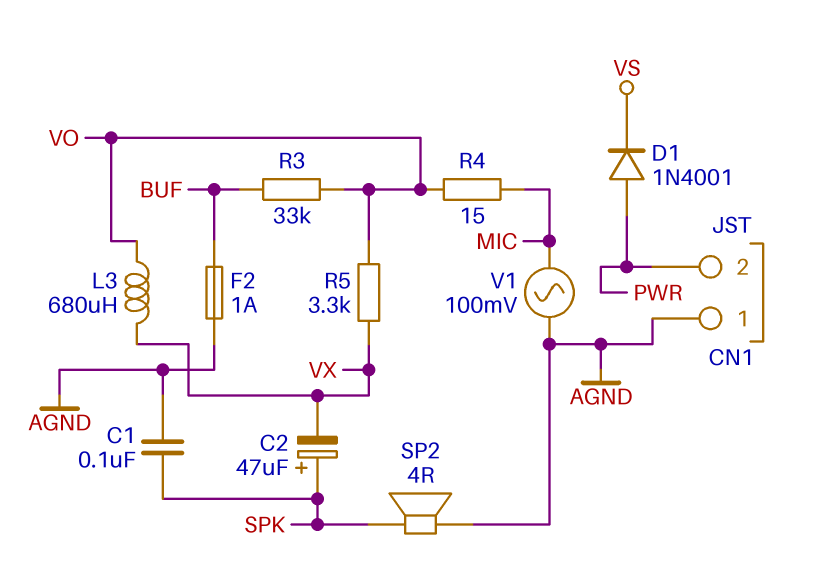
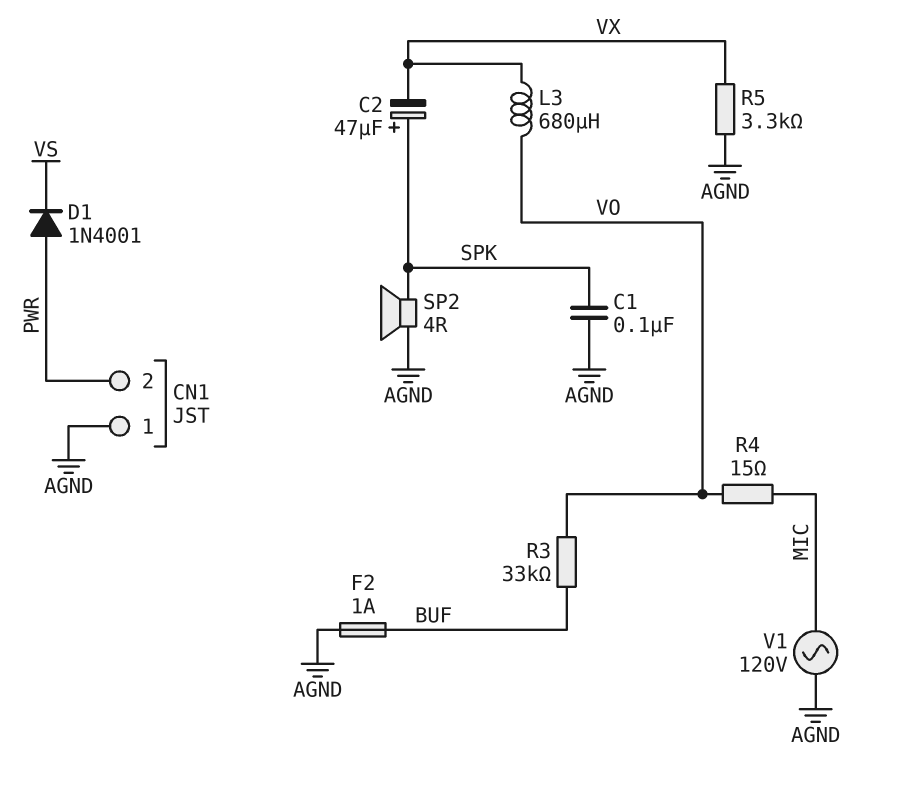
R5: 3.3k (VO, VX) -> 3.3k (AGND, VX)
V1: AC 100mV (AGND, MIC) -> AC 120V (AGND, MIC)

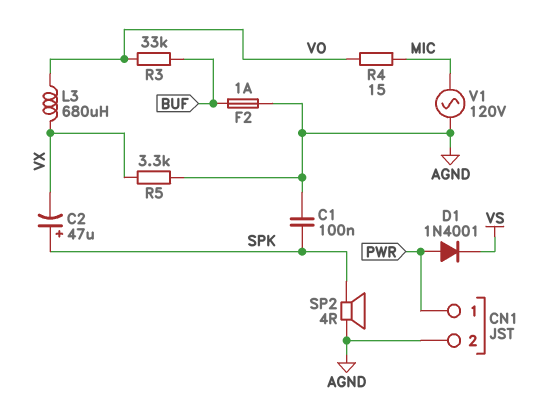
CN1 pin 1: AGND -> PWR
CN1 pin 2: PWR -> AGND

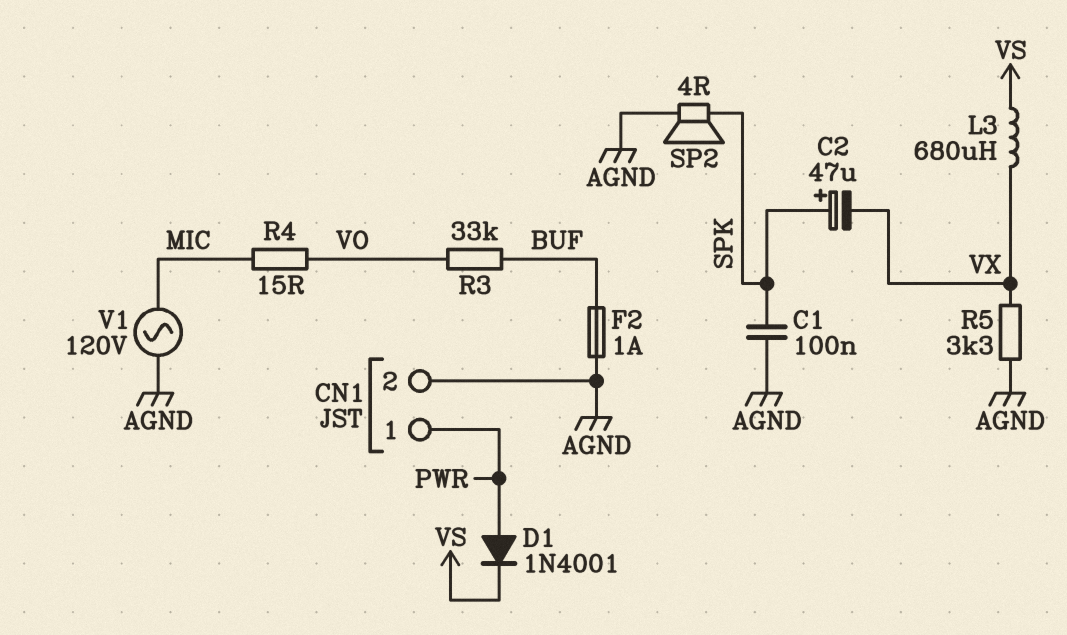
L3: 680uH (VO, VX) -> 680uH (VS, VX)

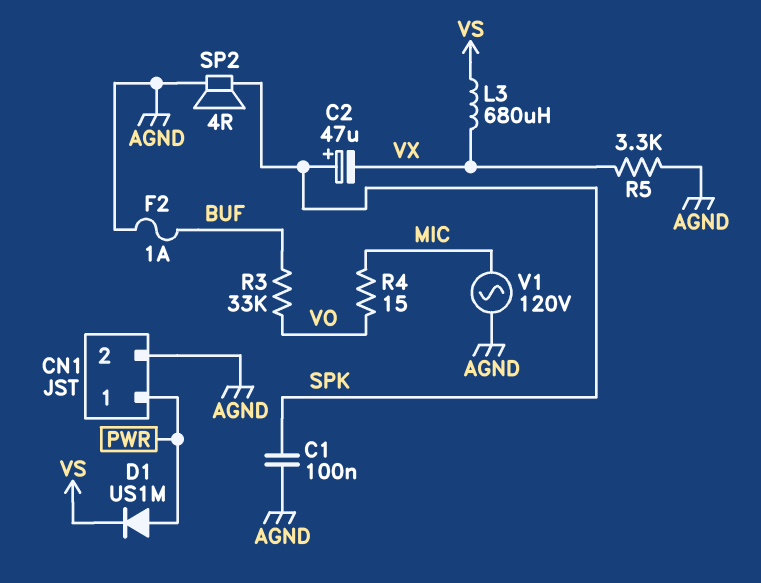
D1: diode 1N4001 (A PWR, K VS) -> diode US1M (A PWR, K VS)

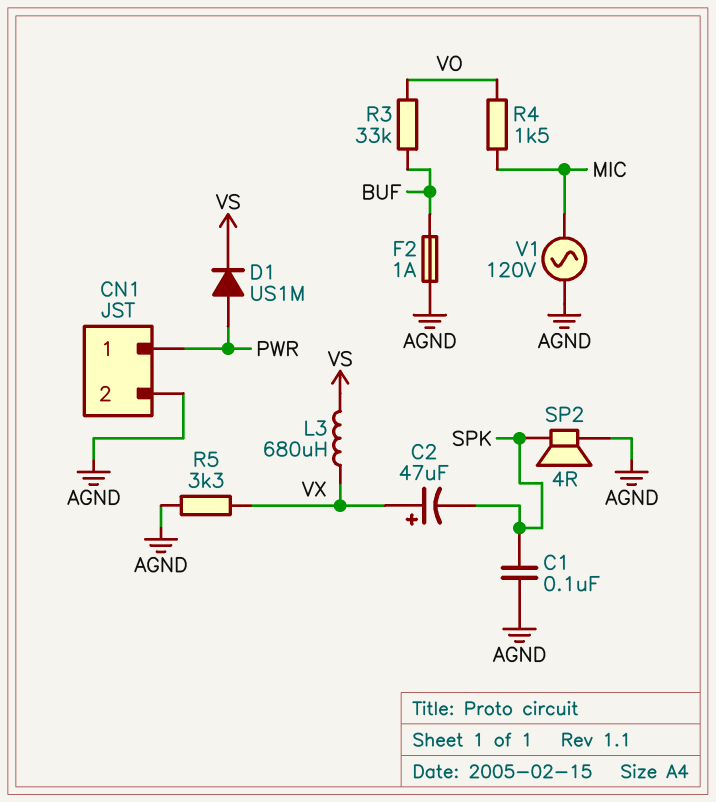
C2: 47uF (plus SPK, minus VX) -> 47uF (plus VX, minus SPK)
R4: 15 (MIC, VO) -> 1.5k (MIC, VO)

